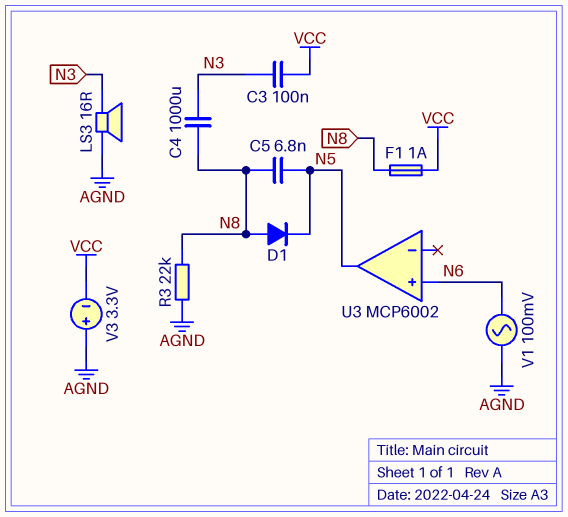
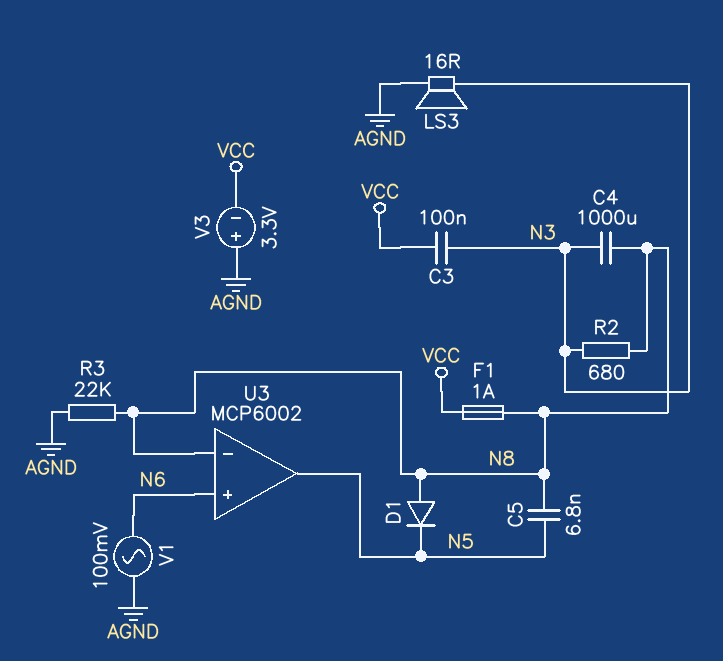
R2: none -> 680 (N3, N8)
U3 pin in-: none -> N8

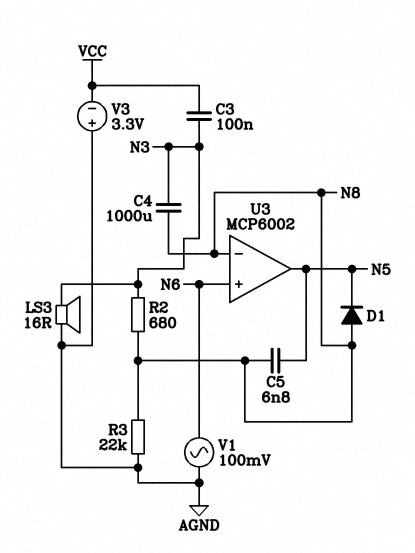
F1: 1A (N8, VCC) -> none

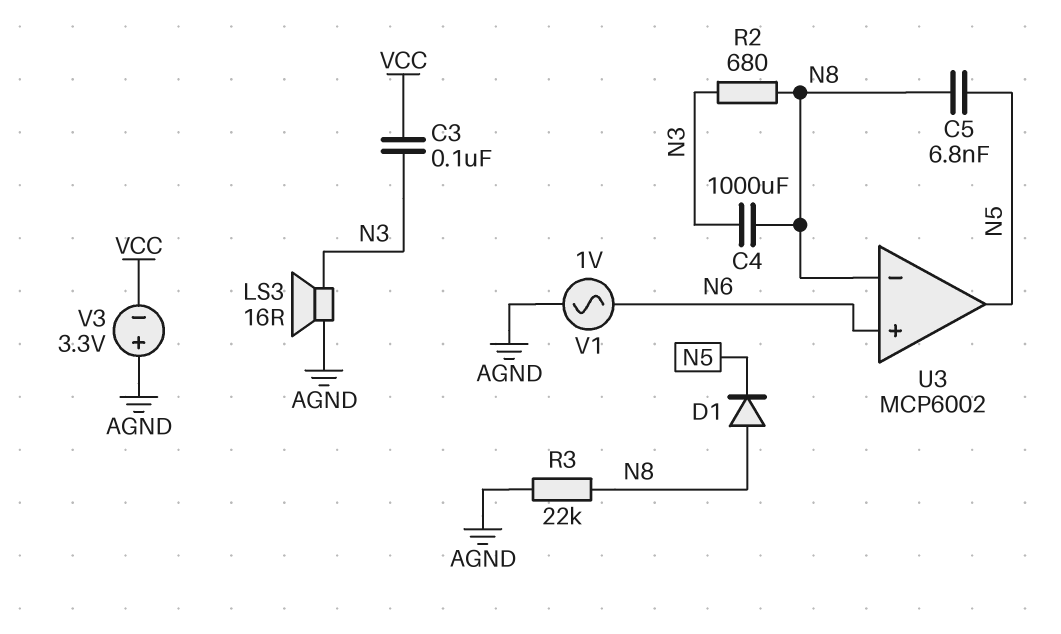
V1: AC 100mV (AGND, N6) -> AC 1V (AGND, N6)

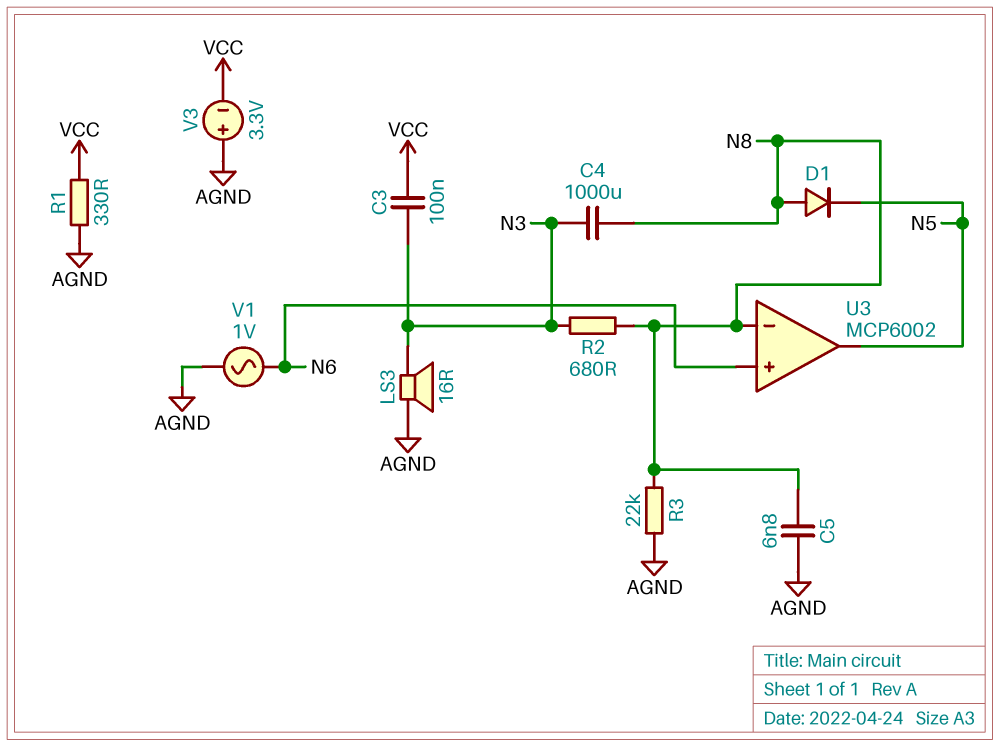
C5: 6.8nF (N5, N8) -> 6.8nF (AGND, N8)
R1: none -> 330 (AGND, VCC)

